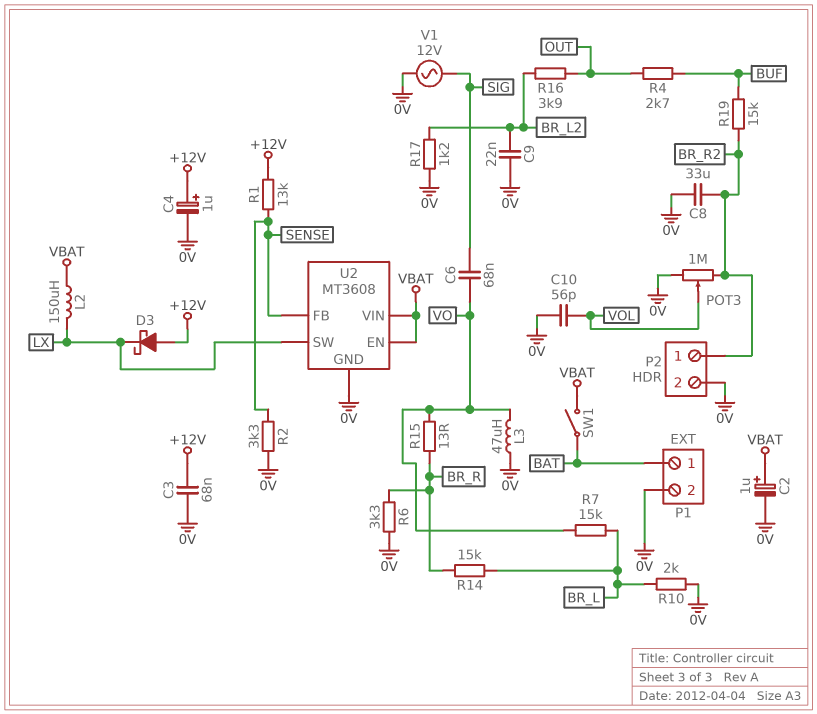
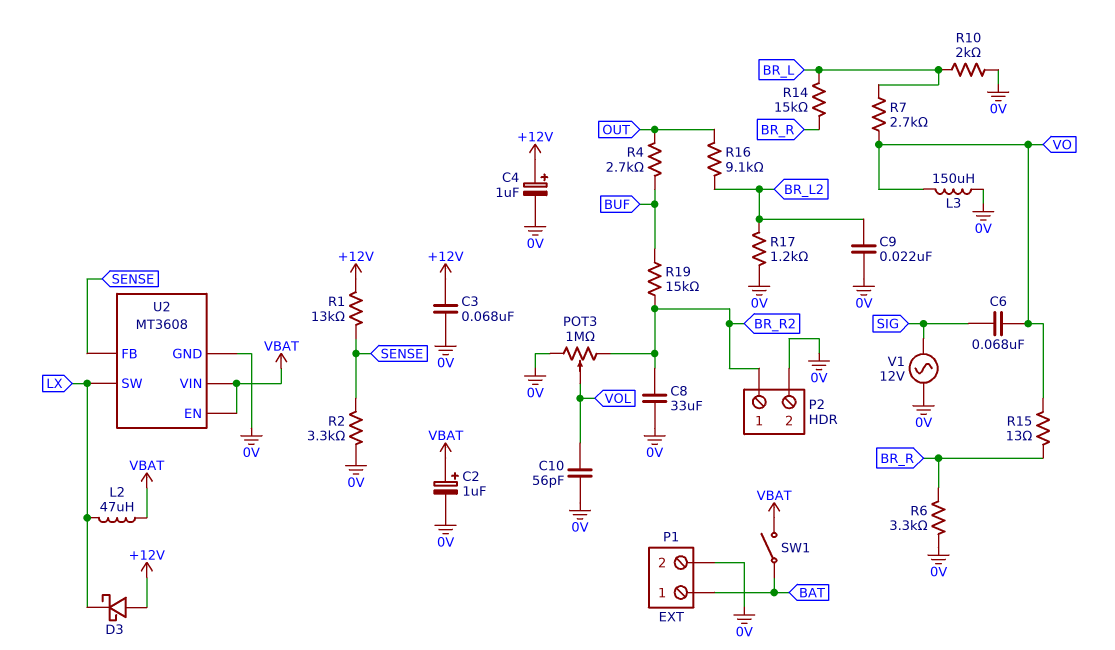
L2: 150uH (LX, VBAT) -> 47uH (LX, VBAT)
L3: 47uH (0V, VO) -> 150uH (0V, VO)
R7: 15k (BR_L, VO) -> 2.7k (BR_L, VO)
R16: 3.9k (BR_L2, OUT) -> 9.1k (BR_L2, OUT)

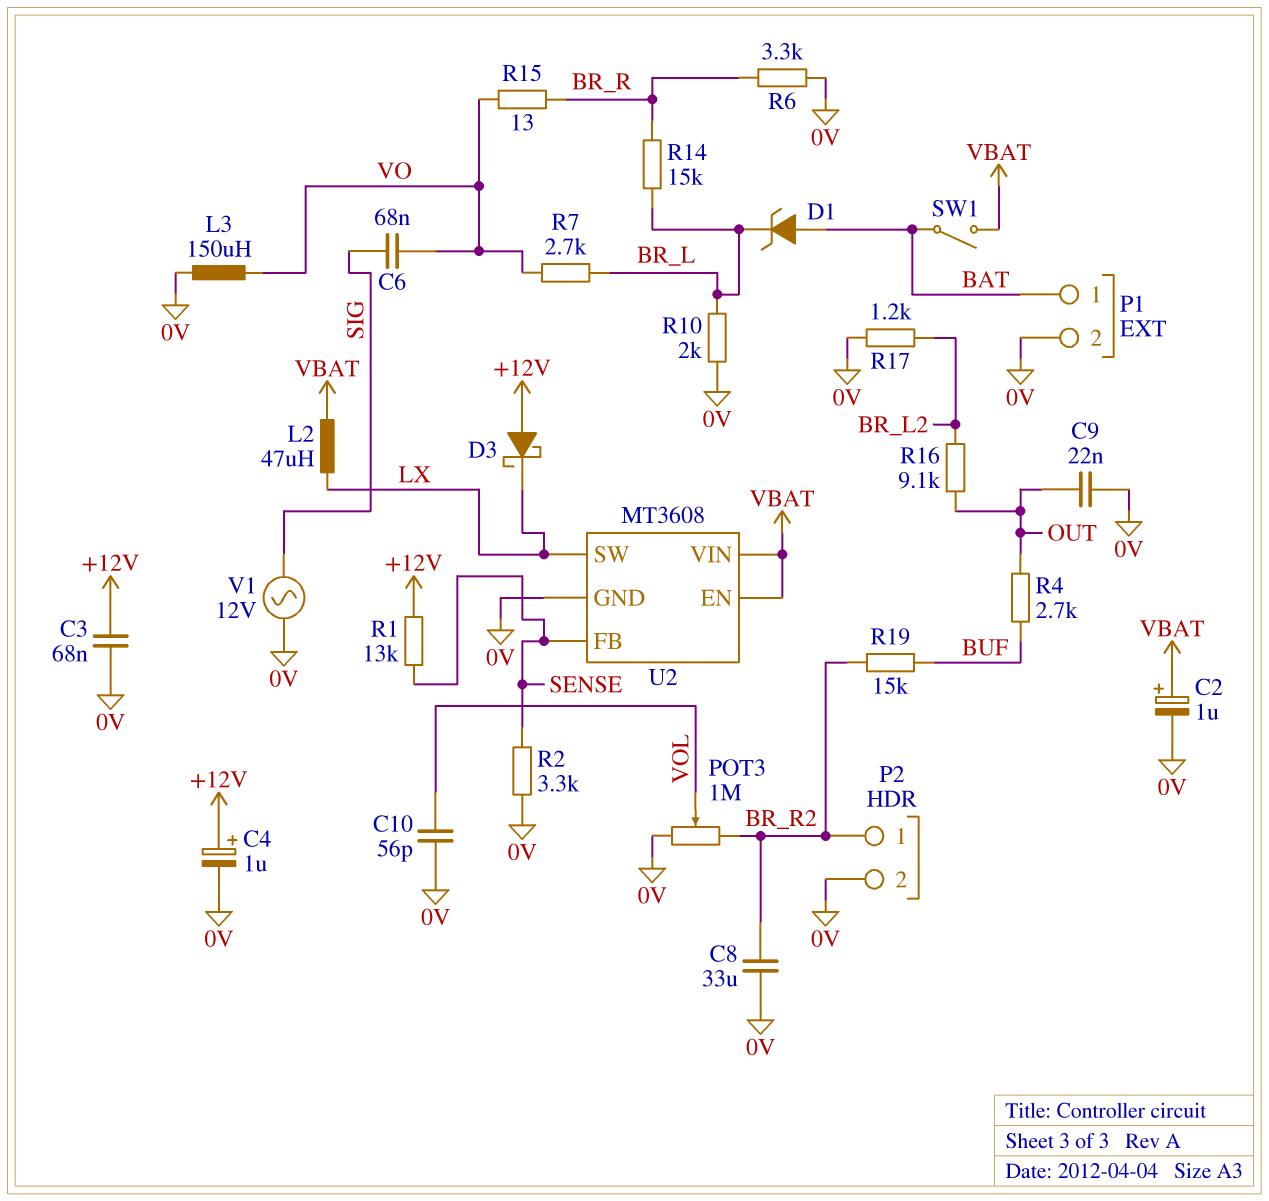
C9: 22nF (0V, BR_L2) -> 22nF (0V, OUT)
D1: none -> zener (A BAT, K BR_L)

